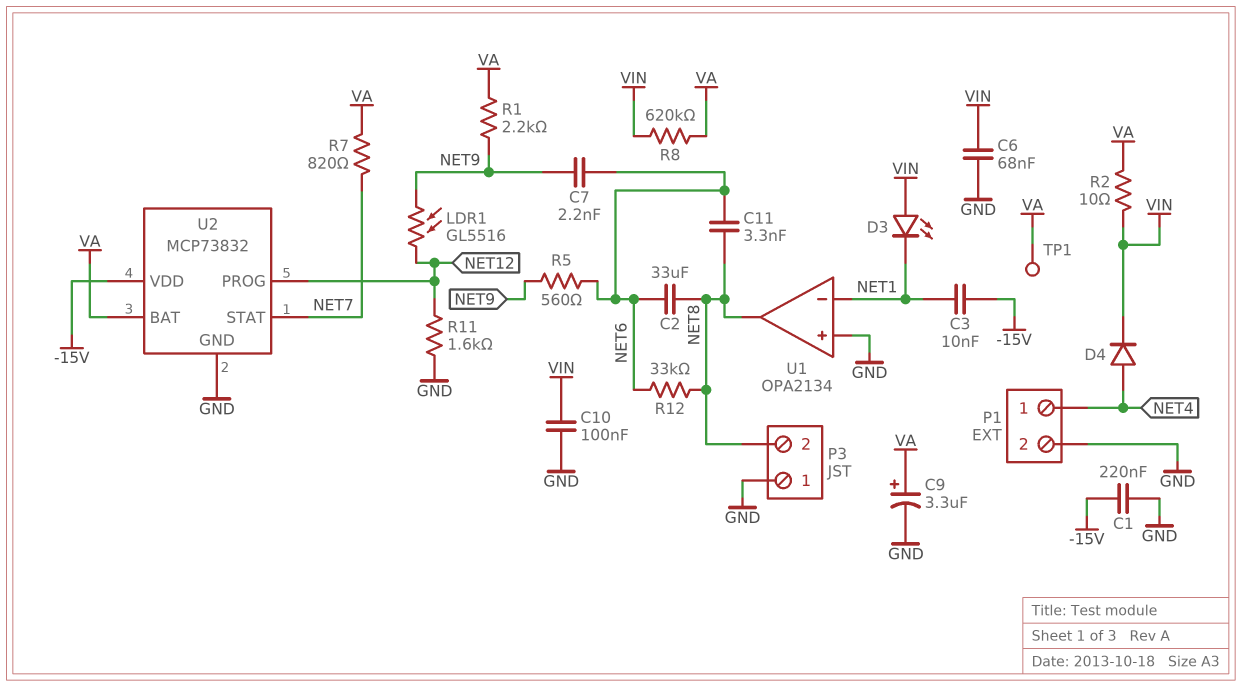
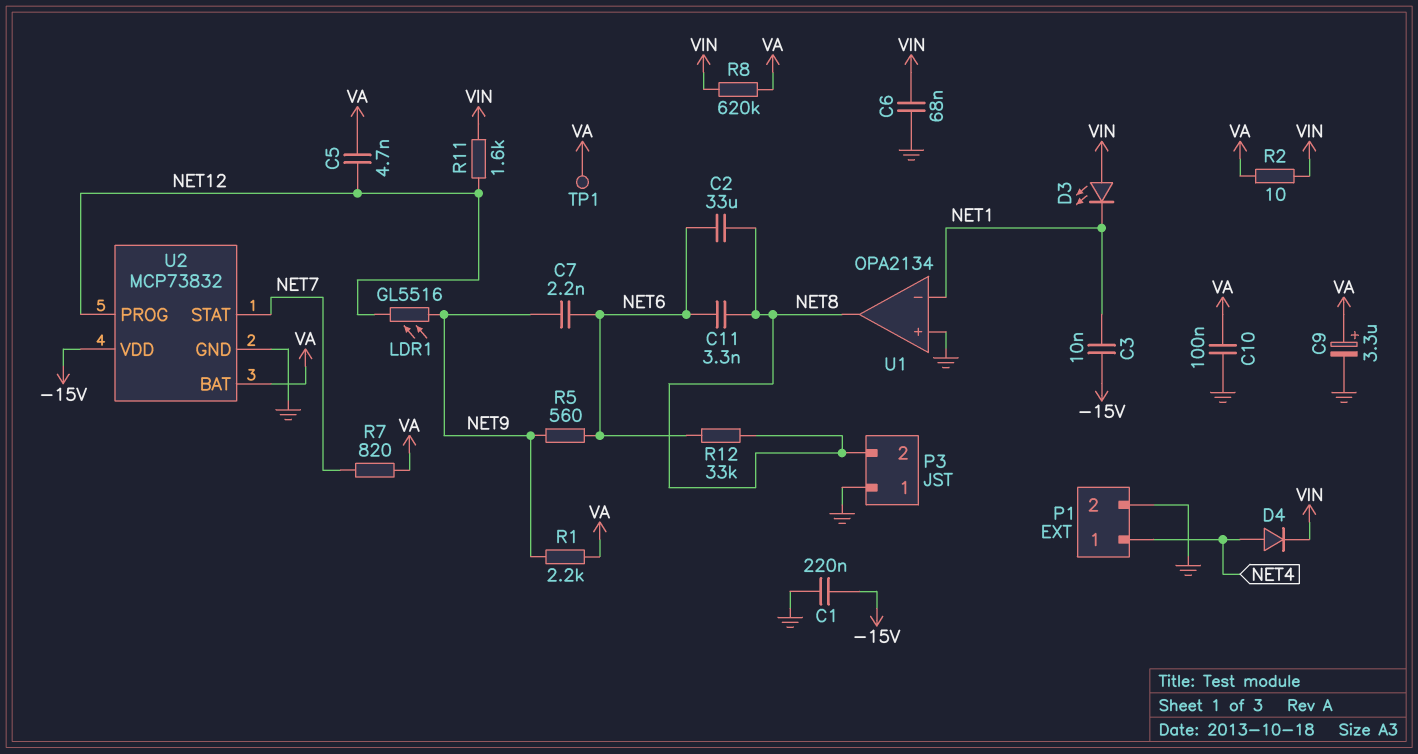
C5: none -> 4.7nF (NET12, VA)
C10: 100nF (GND, VIN) -> 100nF (GND, VA)
R11: 1.6k (GND, NET12) -> 1.6k (NET12, VIN)

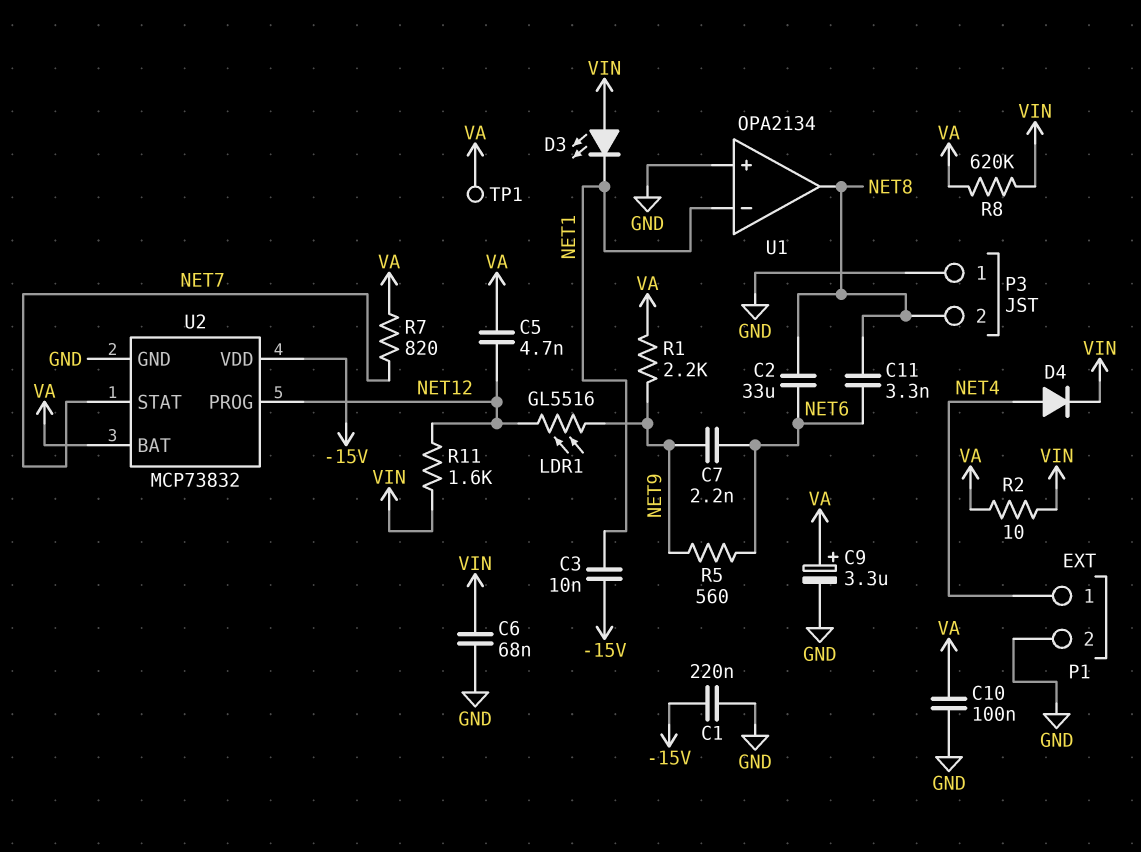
R12: 33k (NET6, NET8) -> none

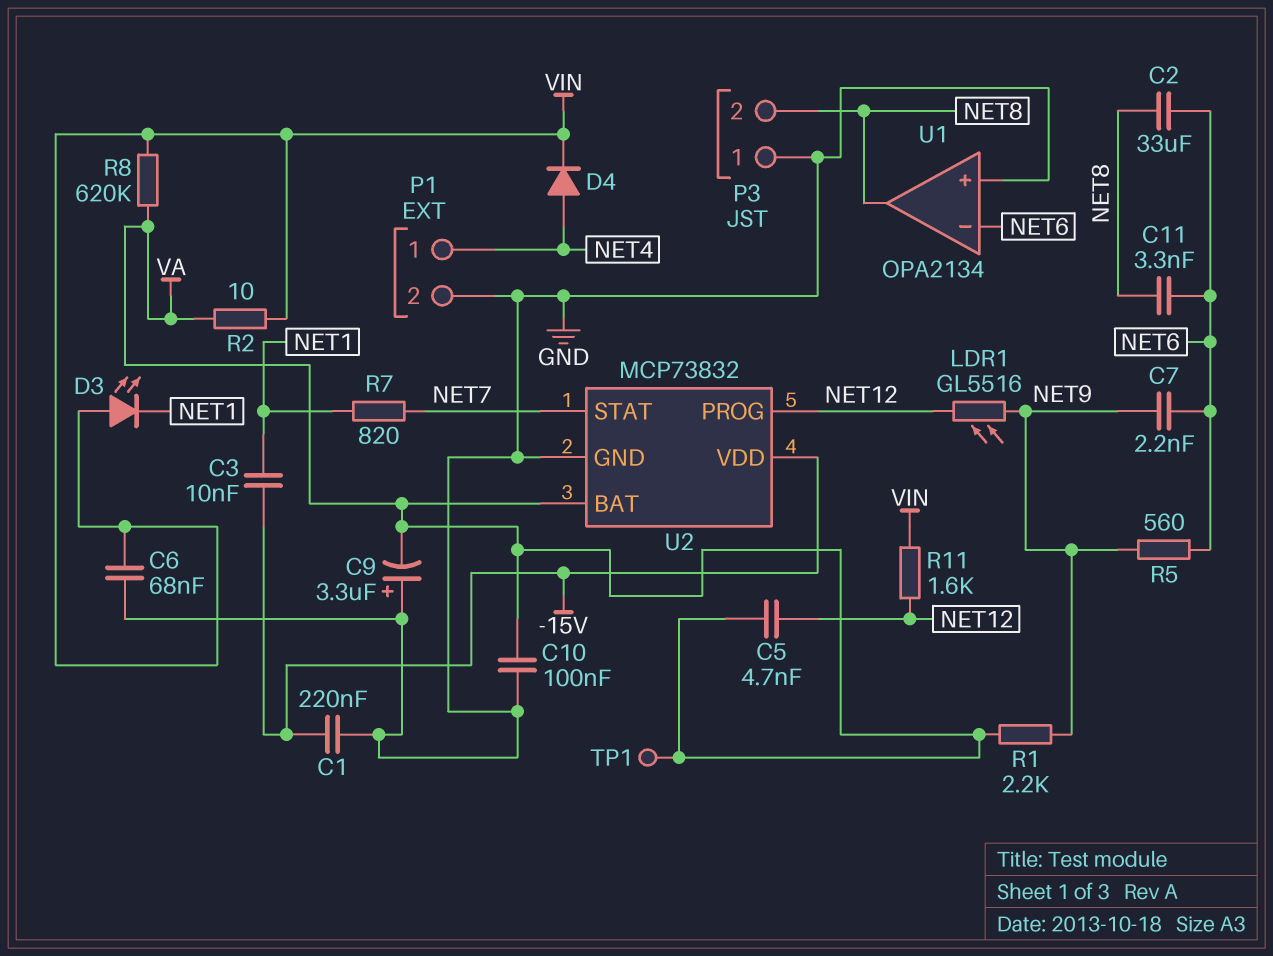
C9: 3.3uF (plus VA, minus GND) -> 3.3uF (plus GND, minus VA)
R7: 820 (NET7, VA) -> 820 (NET1, NET7)
U1 pin in-: NET1 -> NET6

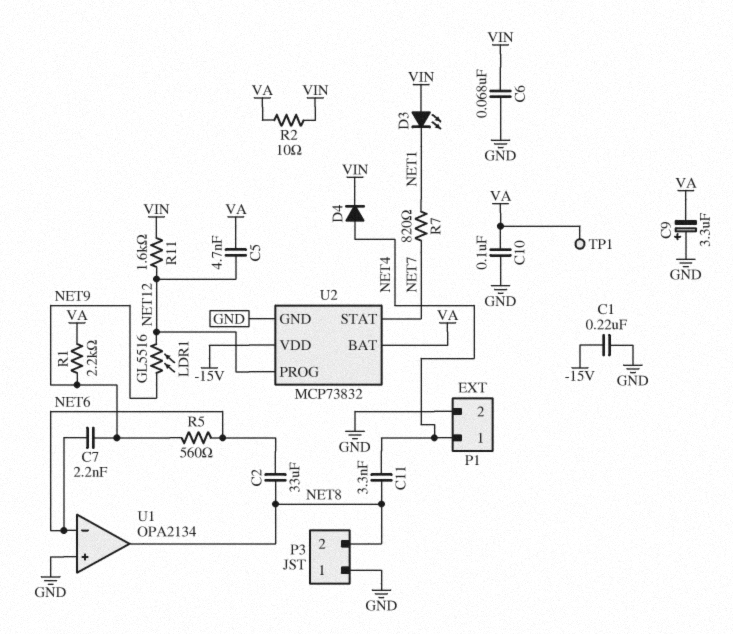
C3: 10nF (-15V, NET1) -> none
C11: 3.3nF (NET6, NET8) -> 3.3nF (NET4, NET8)
R8: 620k (VA, VIN) -> none

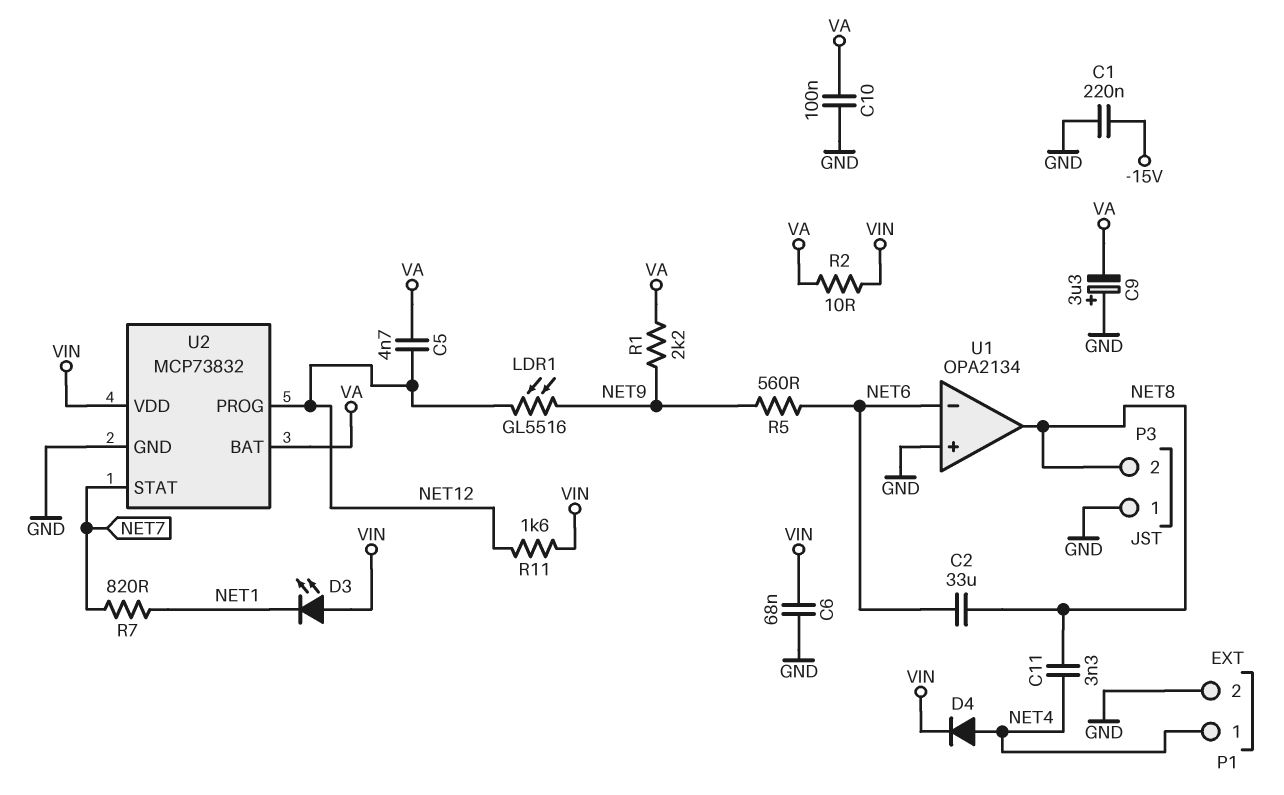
C7: 2.2nF (NET6, NET9) -> none
TP1: test point (VA) -> none
U2 pin VDD: -15V -> VIN

